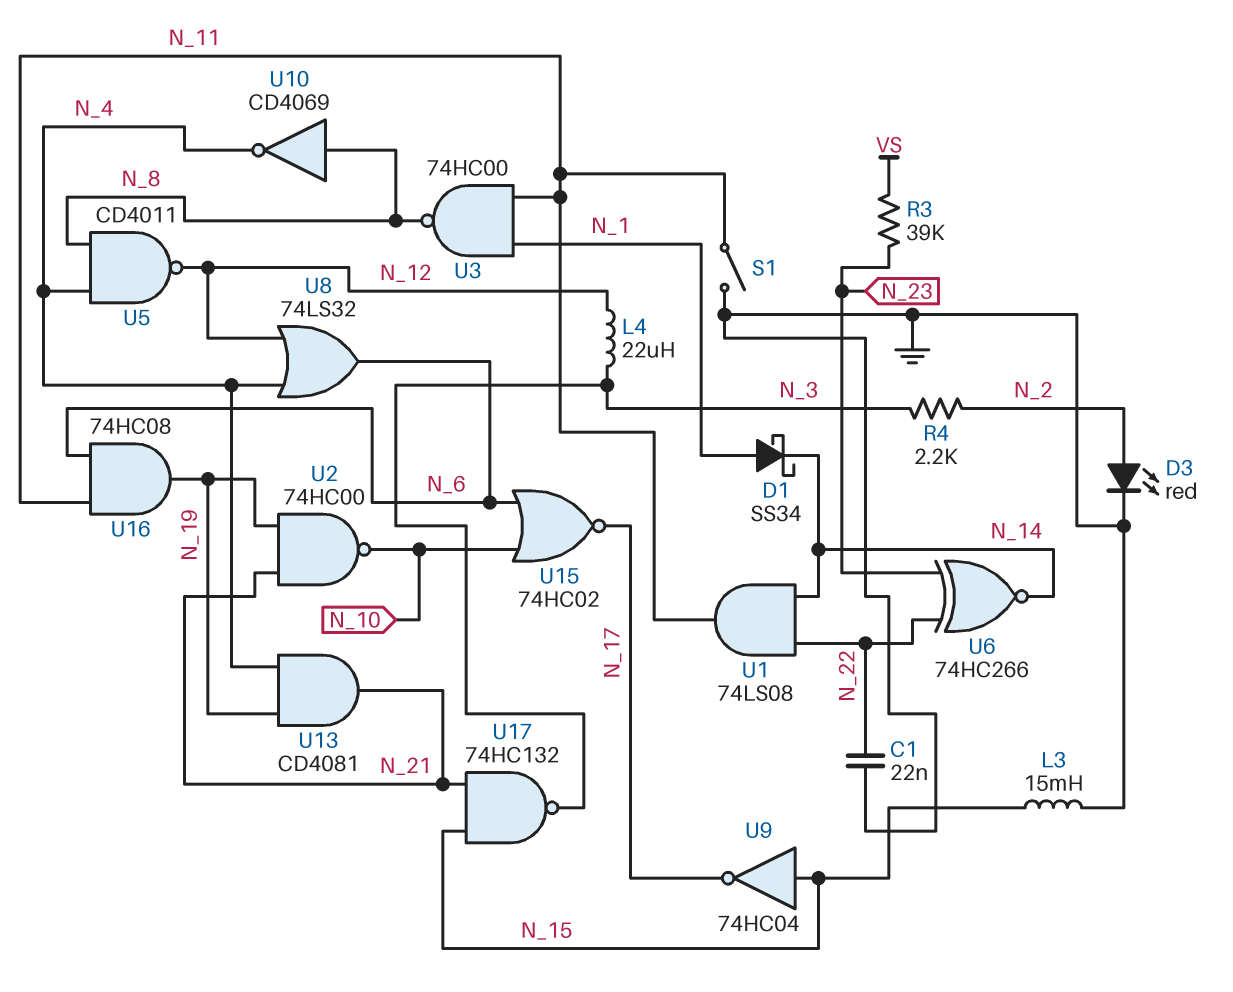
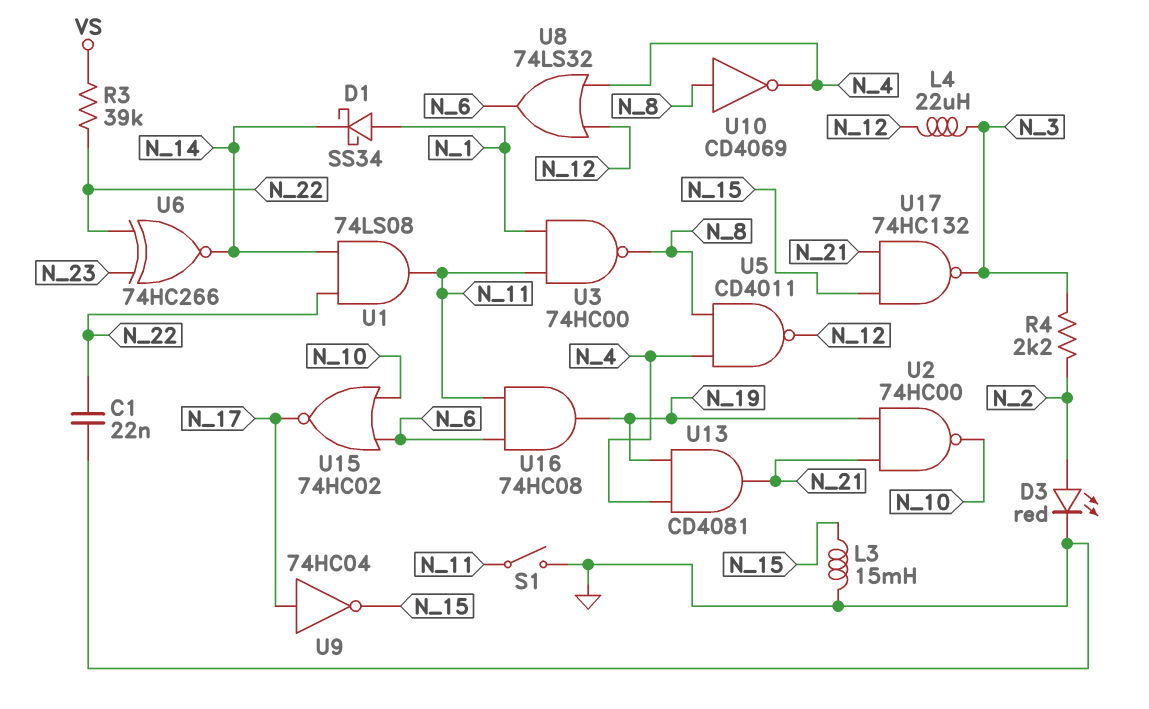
R3: 39k (N_23, VS) -> 39k (N_22, VS)
U9: NOT 74HC04 (in N_15, out N_17) -> NOT 74HC04 (in N_17, out N_15)

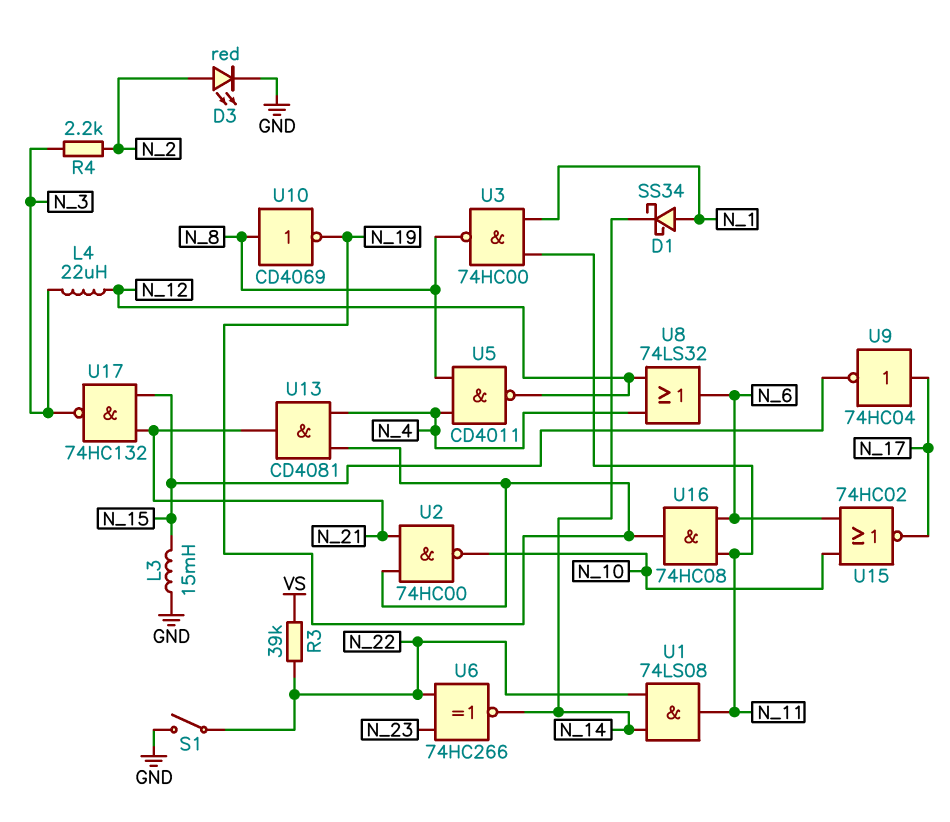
C1: 22nF (GND, N_22) -> none
S1: switch (GND, N_11) -> switch (GND, N_22)
U10: NOT CD4069 (in N_8, out N_4) -> NOT CD4069 (in N_8, out N_19)

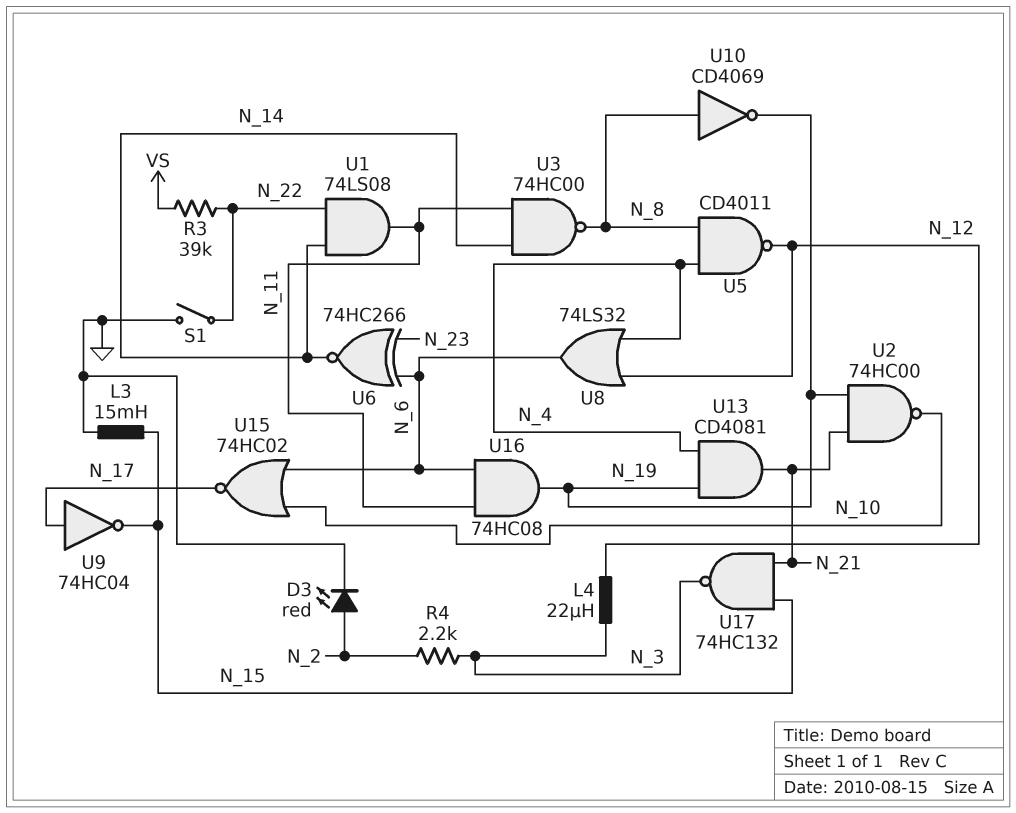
D1: schottky SS34 (A N_1, K N_14) -> none
U3: NAND 74HC00 (in N_1, in N_11, out N_8) -> NAND 74HC00 (in N_11, in N_14, out N_8)
U6: XNOR 74HC266 (in N_22, in N_23, out N_14) -> XNOR 74HC266 (in N_6, in N_23, out N_14)

